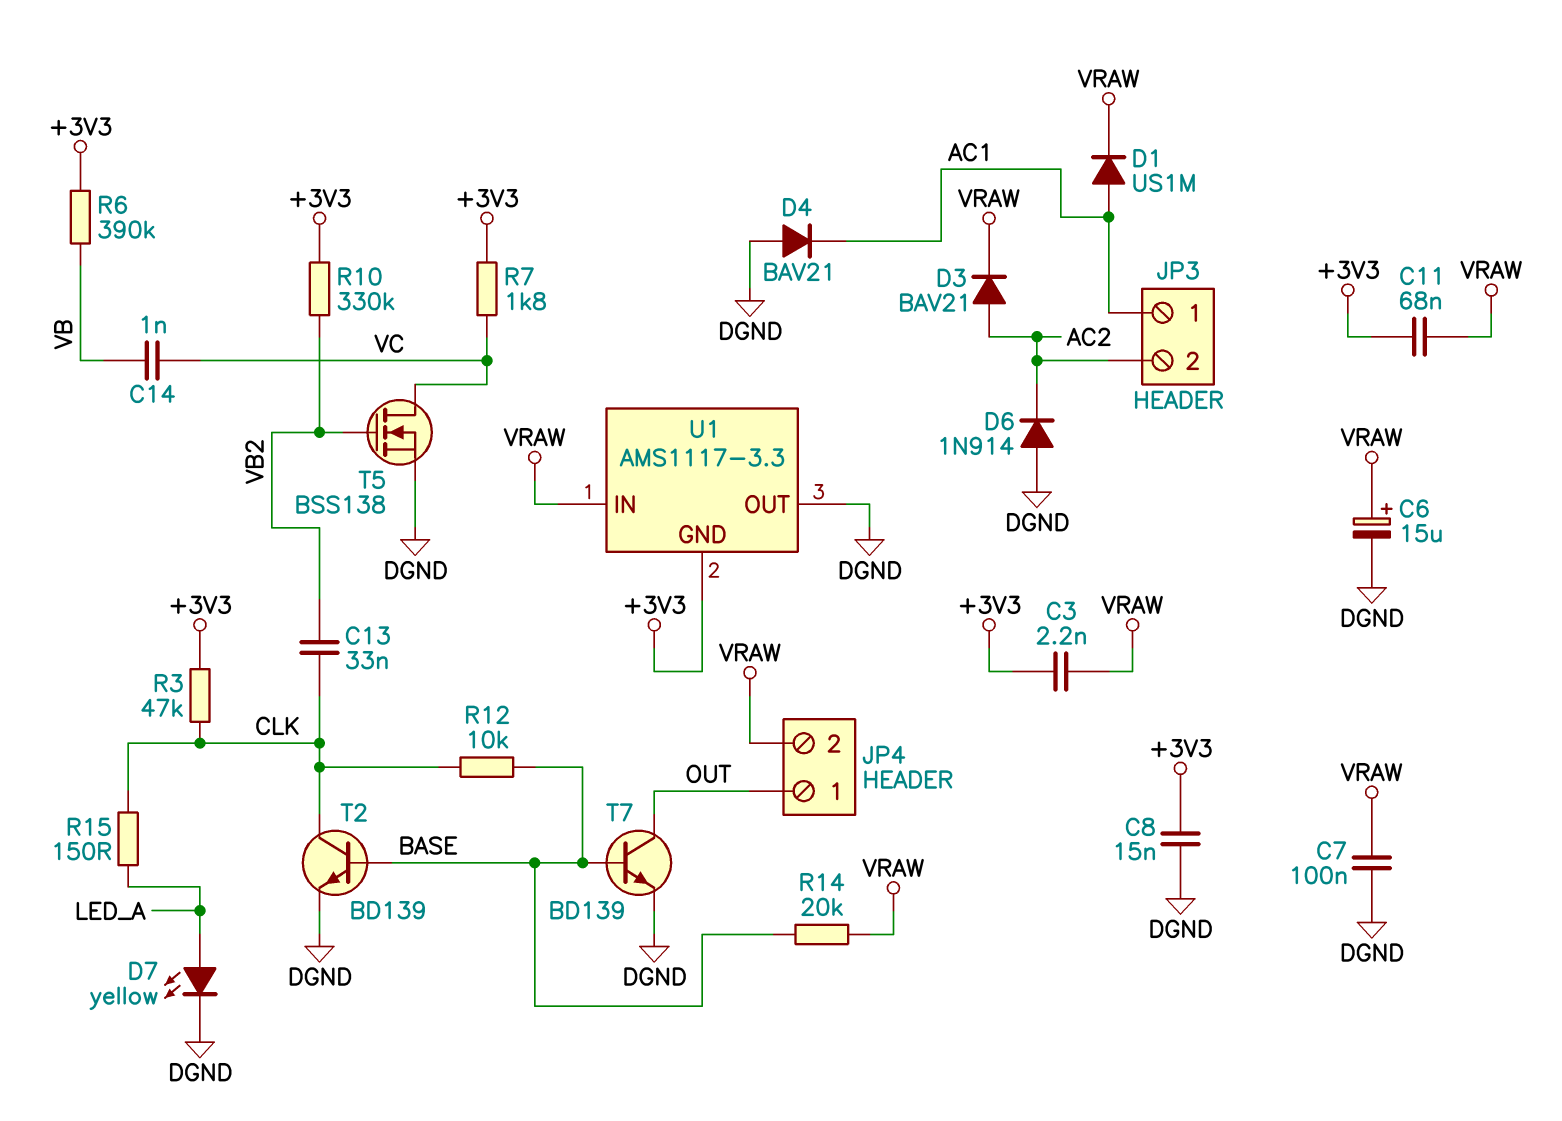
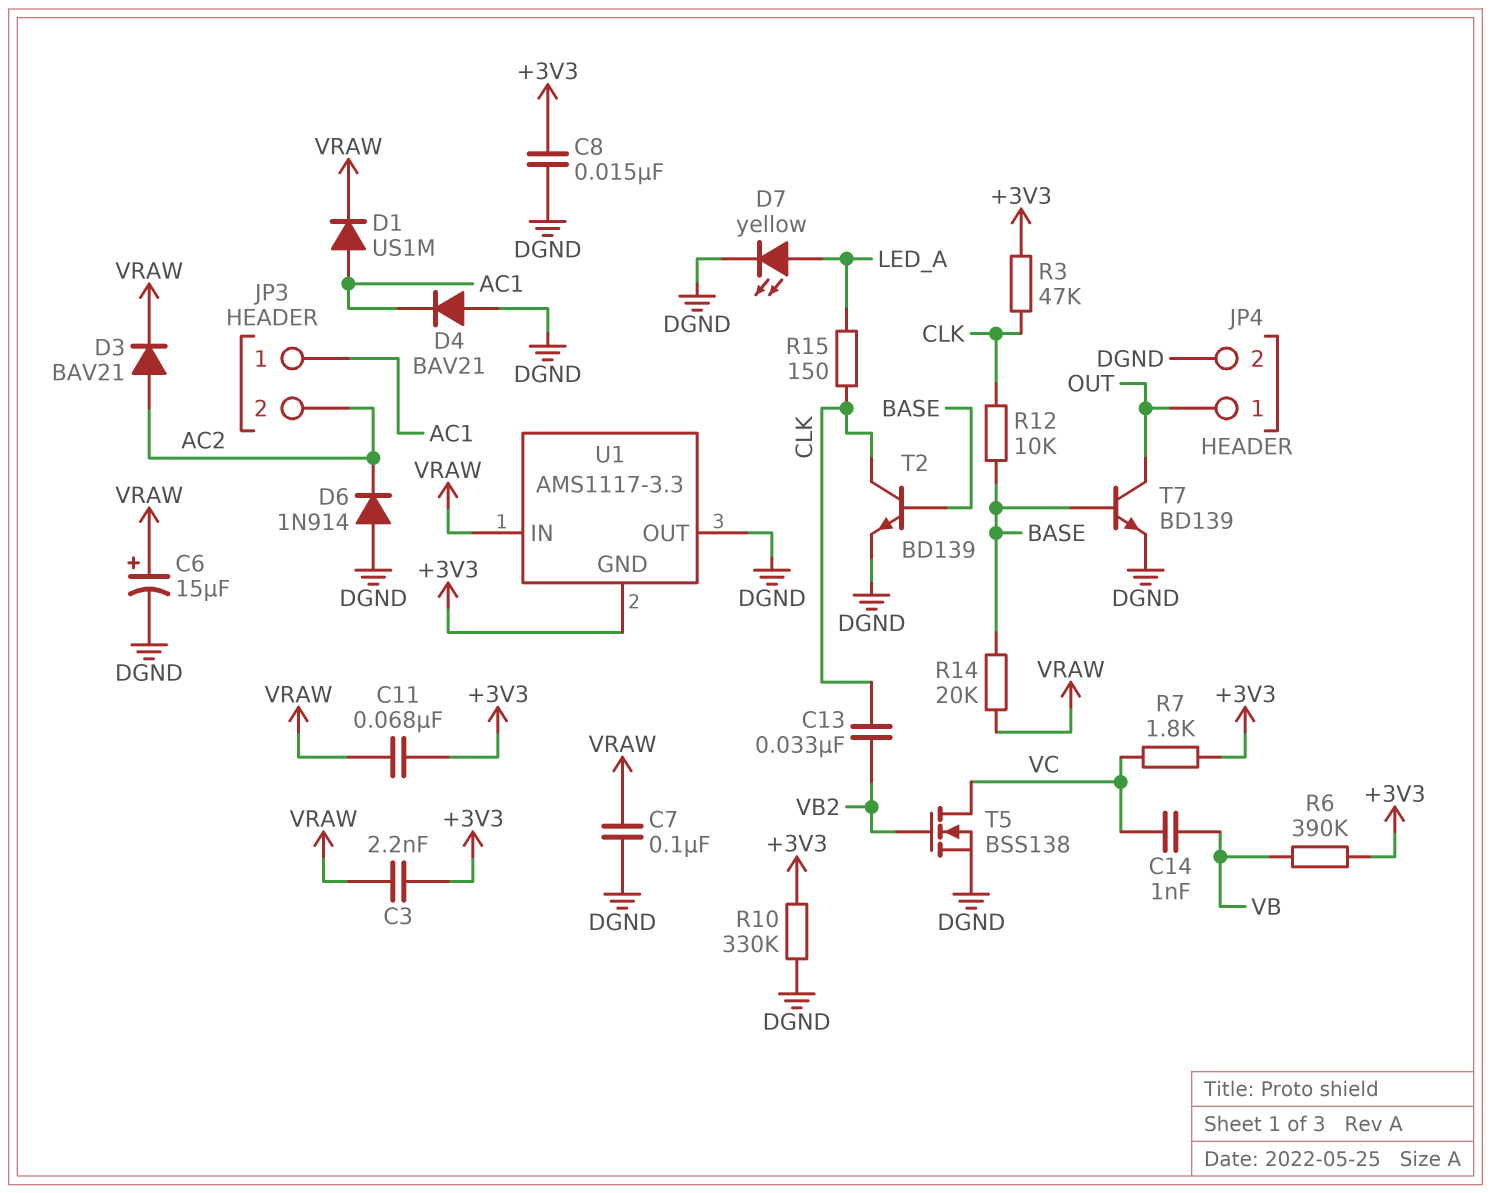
JP4 pin 2: VRAW -> DGND
R10: 330k (+3V3, VB2) -> 330k (+3V3, DGND)

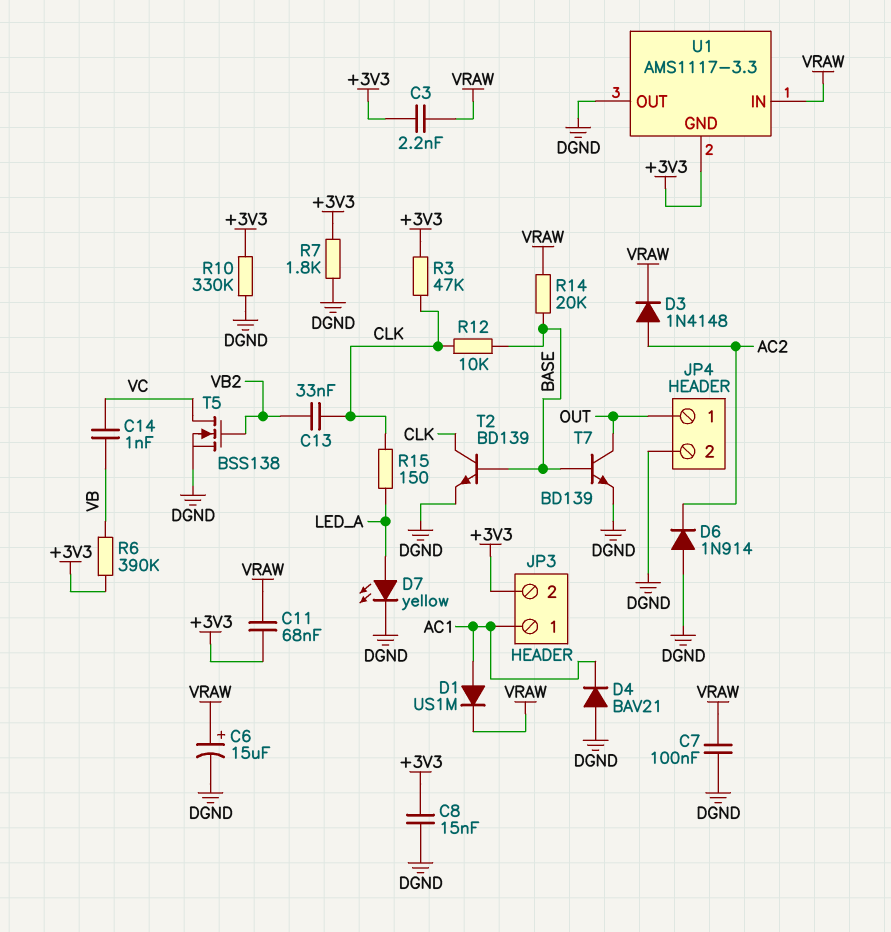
D3: diode BAV21 (A AC2, K VRAW) -> diode 1N4148 (A AC2, K VRAW)
JP3 pin 2: AC2 -> +3V3
R7: 1.8k (+3V3, VC) -> 1.8k (+3V3, DGND)

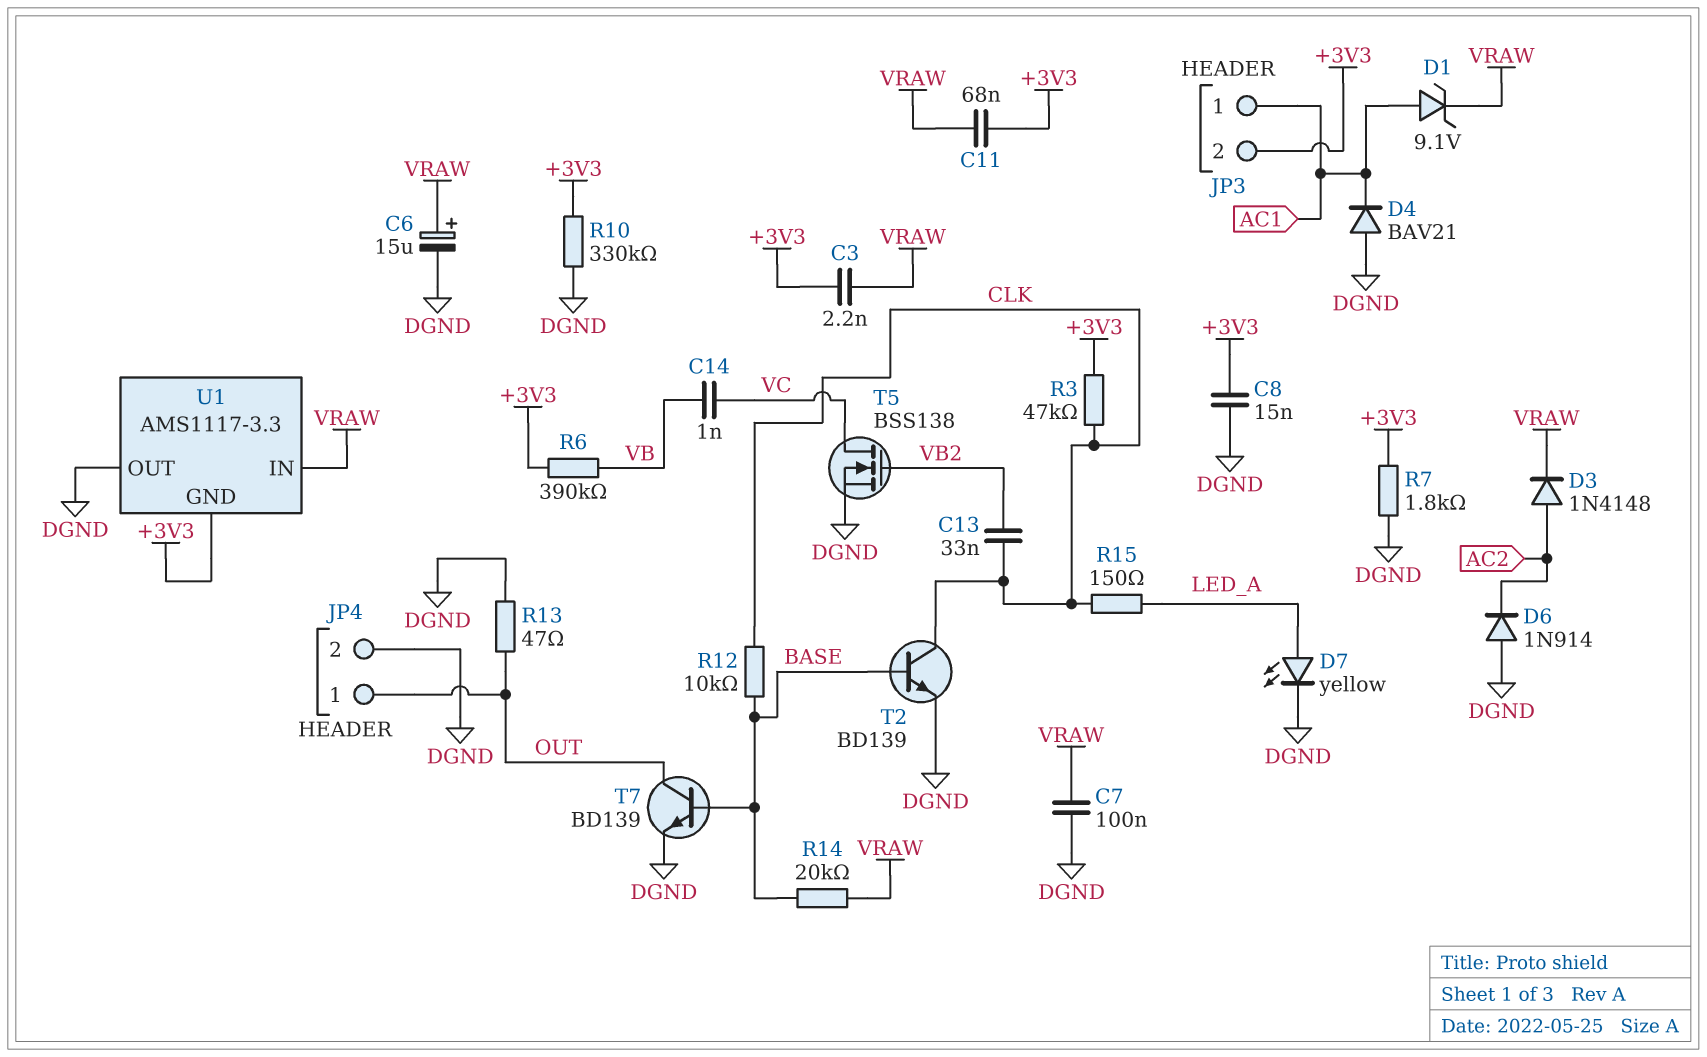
D1: diode US1M (A AC1, K VRAW) -> zener 9.1V (A AC1, K VRAW)
R13: none -> 47 (DGND, OUT)

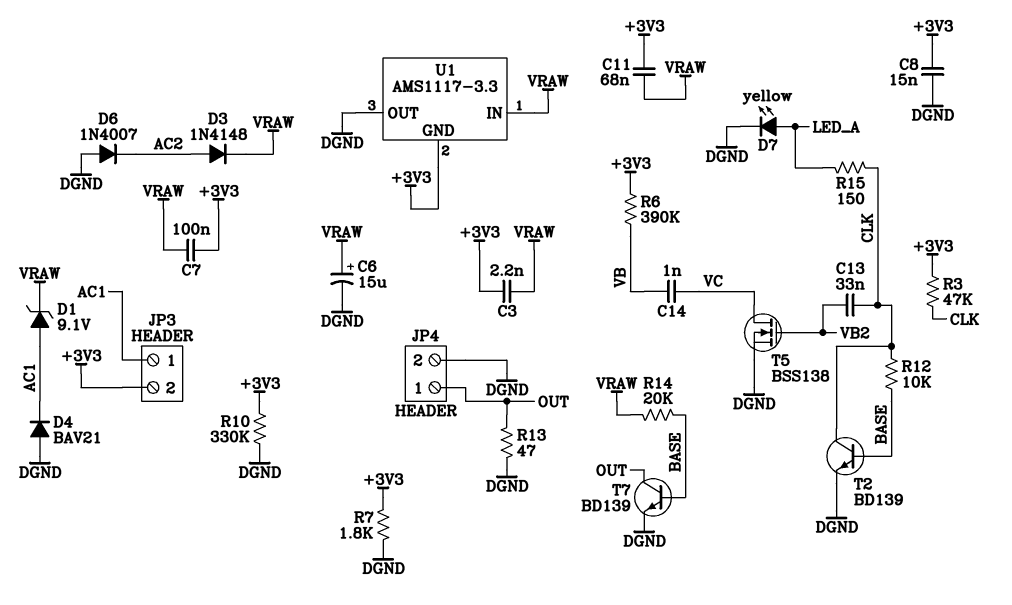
C7: 100nF (DGND, VRAW) -> 100nF (+3V3, VRAW)
D6: diode 1N914 (A DGND, K AC2) -> diode 1N4007 (A DGND, K AC2)

